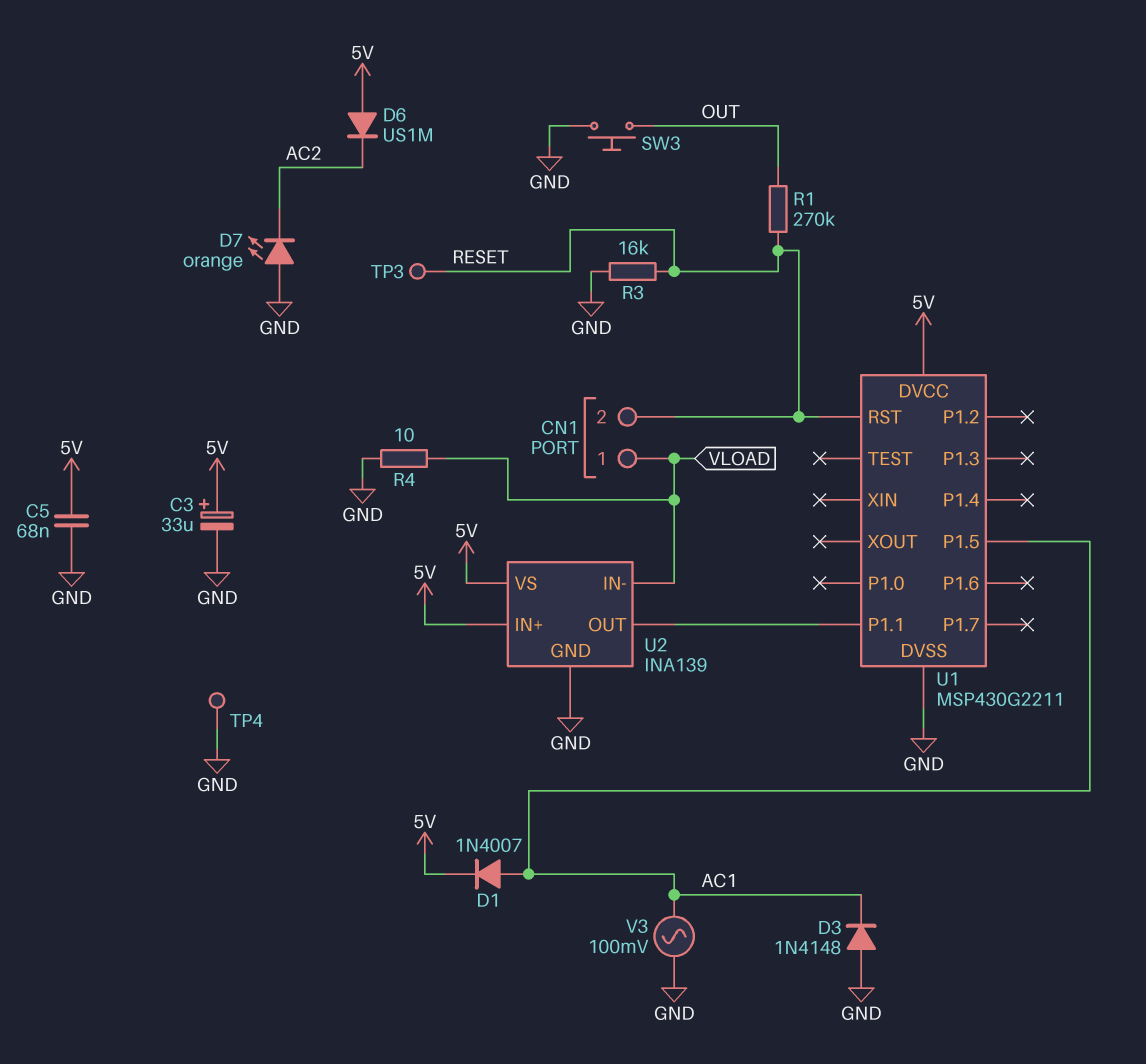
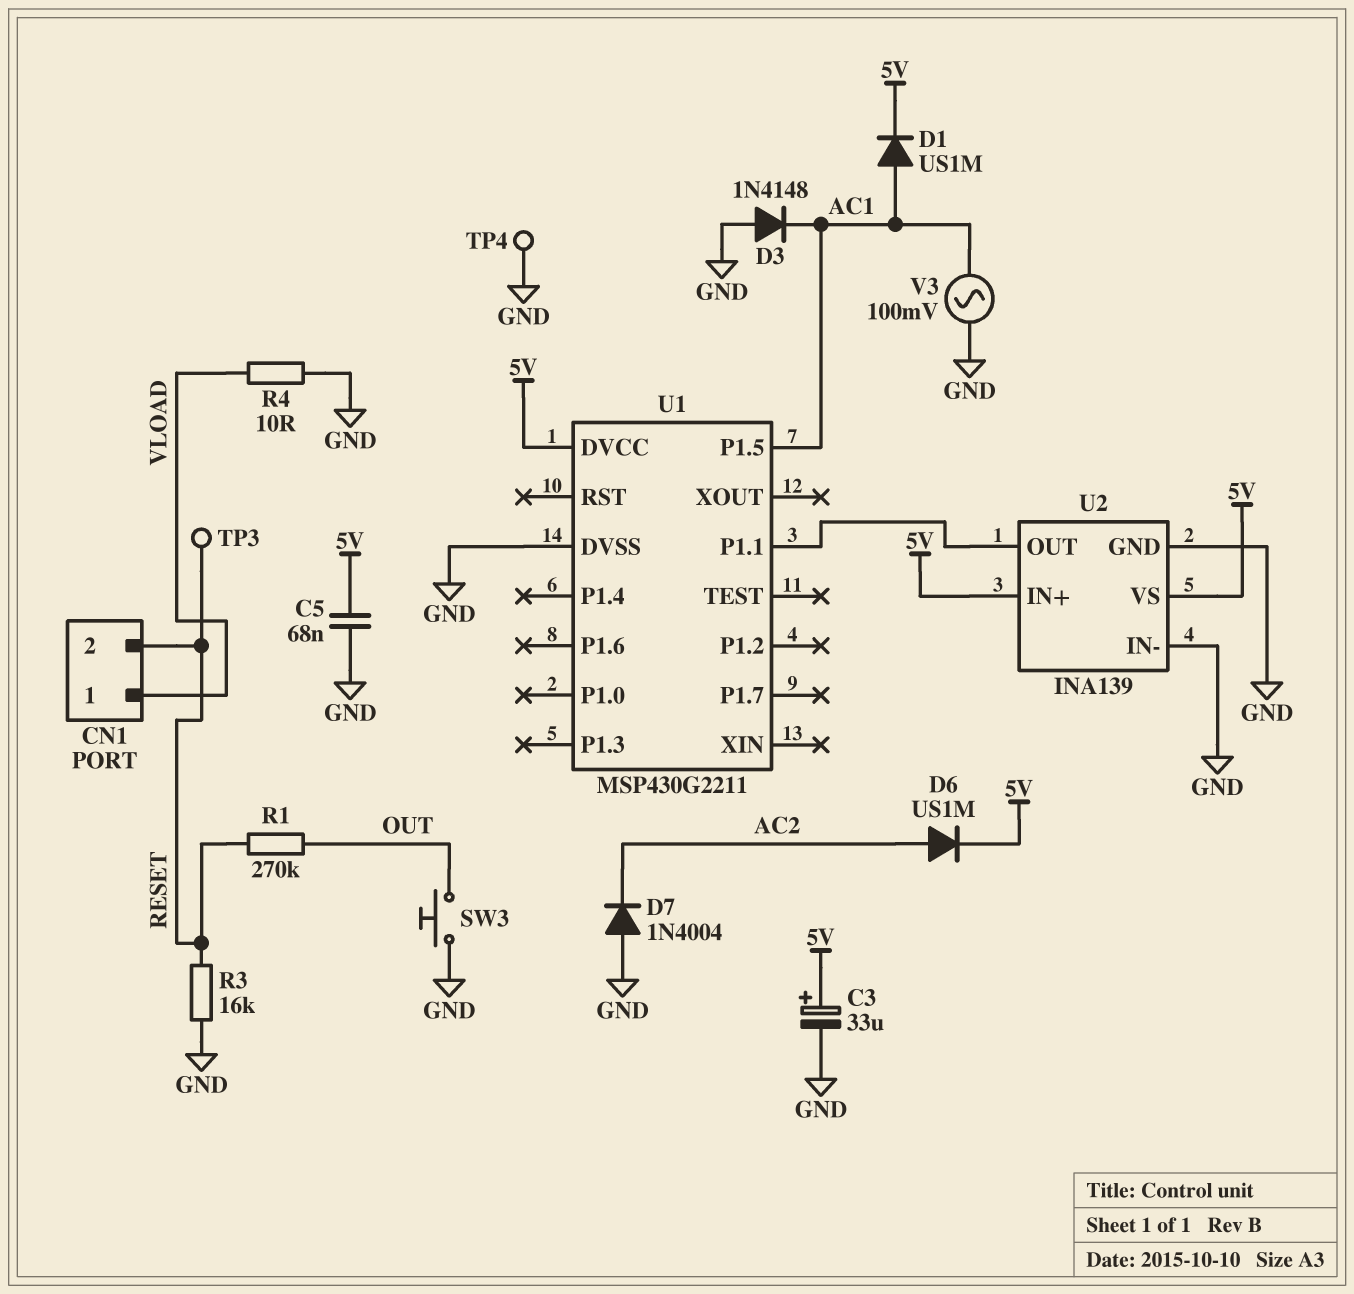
D1: diode 1N4007 (A AC1, K 5V) -> diode US1M (A AC1, K 5V)
D6: diode US1M (A 5V, K AC2) -> diode US1M (A AC2, K 5V)
D7: LED orange (A GND, K AC2) -> diode 1N4004 (A GND, K AC2)
U1 pin RST: RESET -> none
U2 pin IN-: VLOAD -> GND

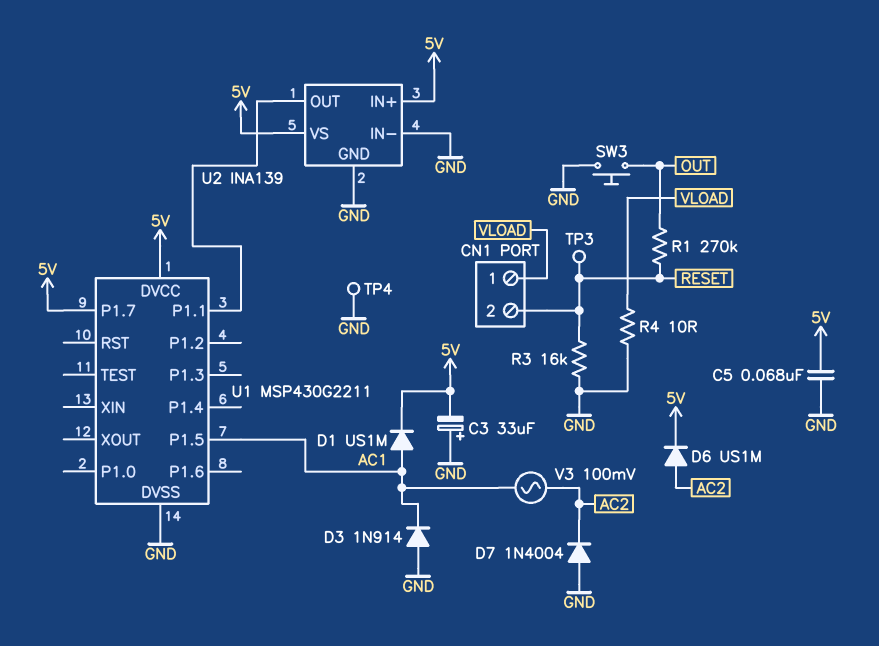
C3: 33uF (plus 5V, minus GND) -> 33uF (plus GND, minus 5V)
D3: diode 1N4148 (A GND, K AC1) -> diode 1N914 (A GND, K AC1)
U1 pin P1.7: none -> 5V
V3: AC 100mV (AC1, GND) -> AC 100mV (AC1, AC2)

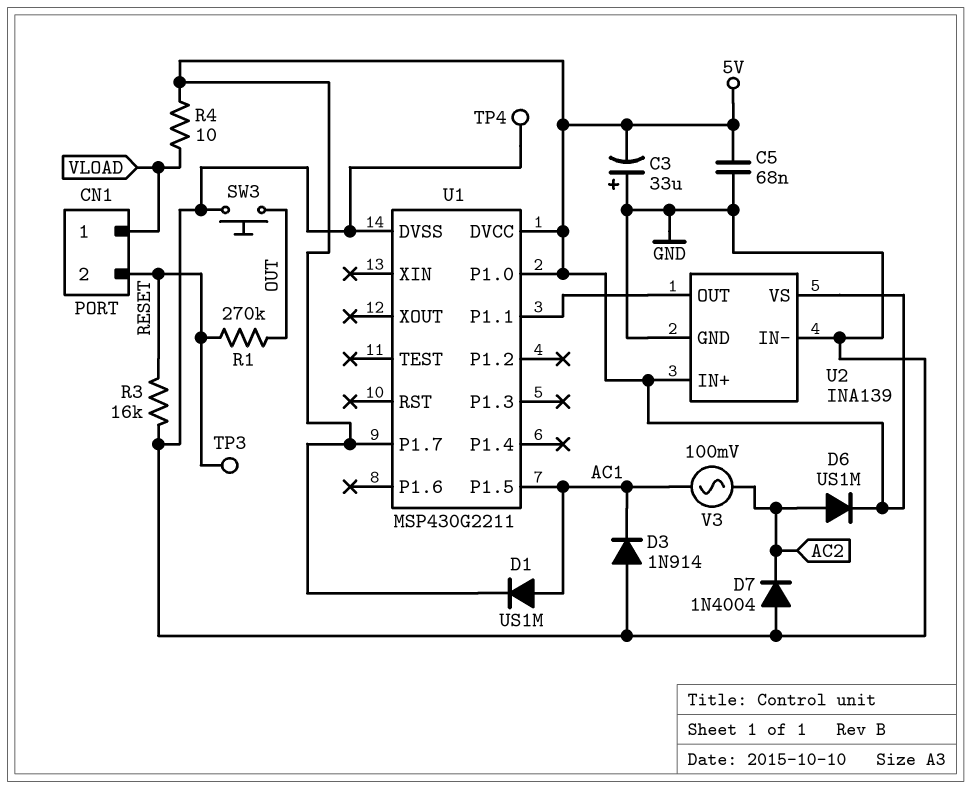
R4: 10 (GND, VLOAD) -> 10 (5V, VLOAD)
U1 pin P1.0: none -> 5V

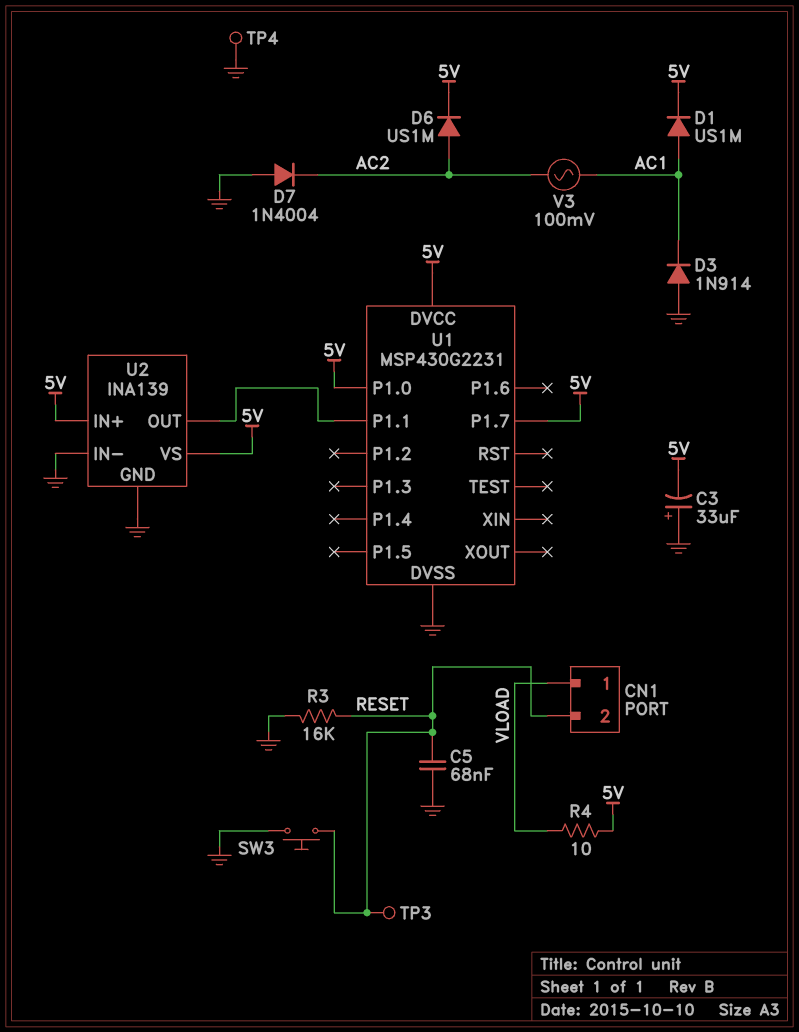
C5: 68nF (5V, GND) -> 68nF (GND, RESET)
R1: 270k (OUT, RESET) -> none
SW3: button (GND, OUT) -> button (GND, RESET)
U1: MSP430G2211 -> MSP430G2231
U1 pin P1.5: AC1 -> none

